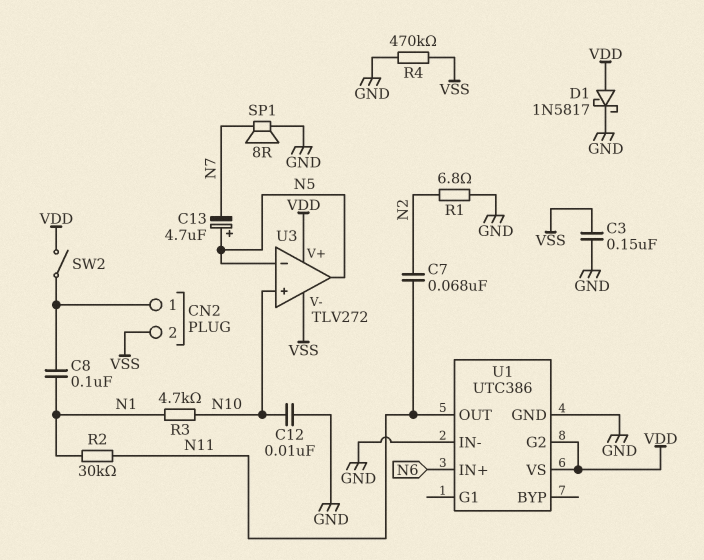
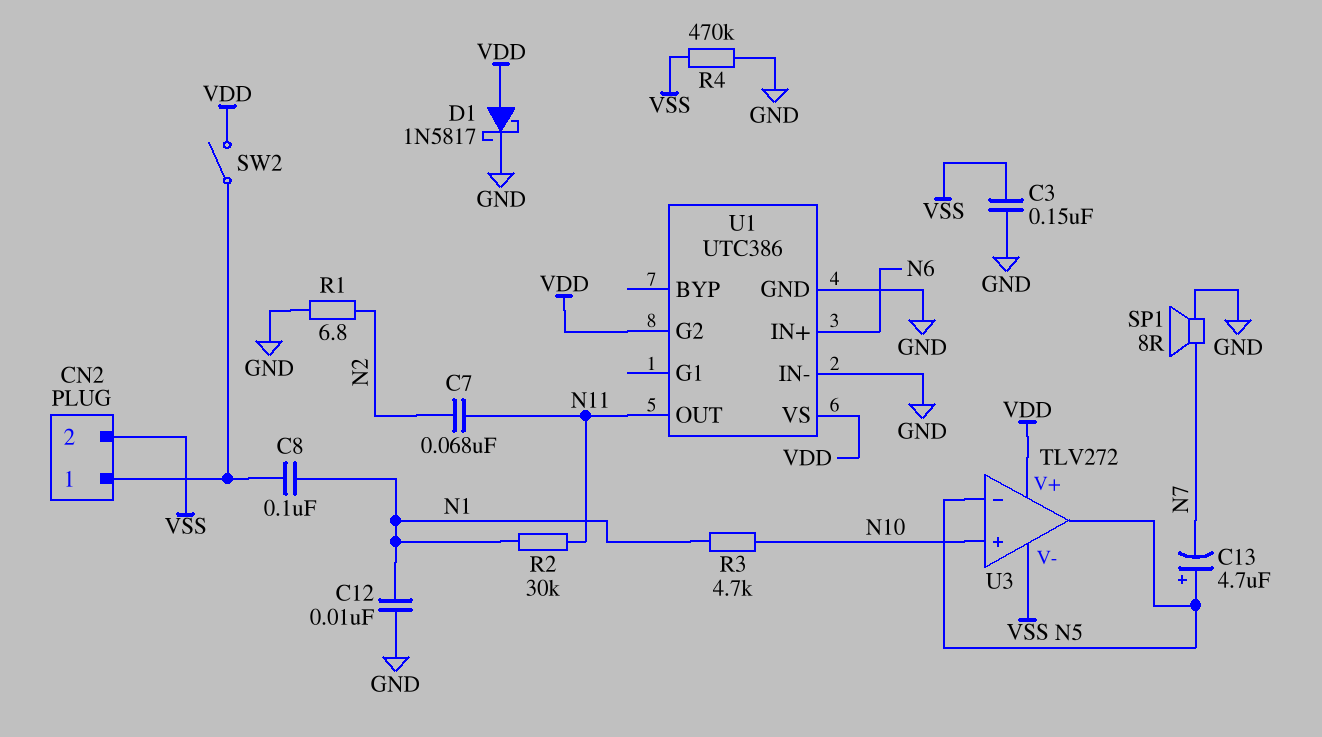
C12: 10nF (GND, N10) -> 10nF (GND, N1)

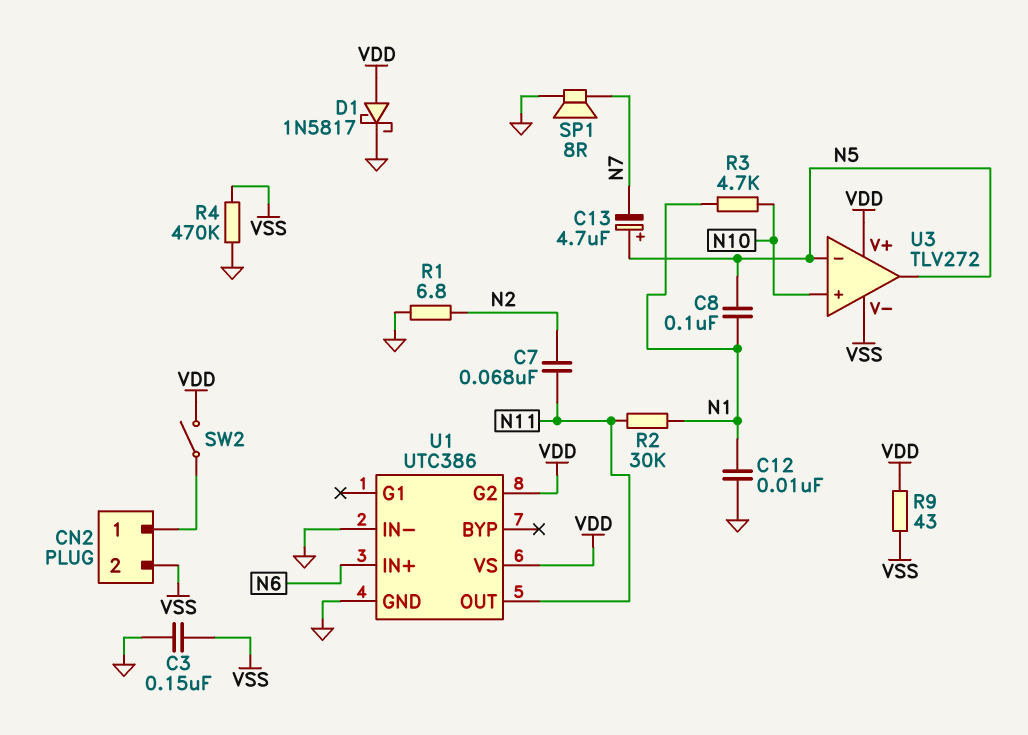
C8: 100nF (CN2/1, N1) -> 100nF (N1, N5)
R9: none -> 43 (VDD, VSS)

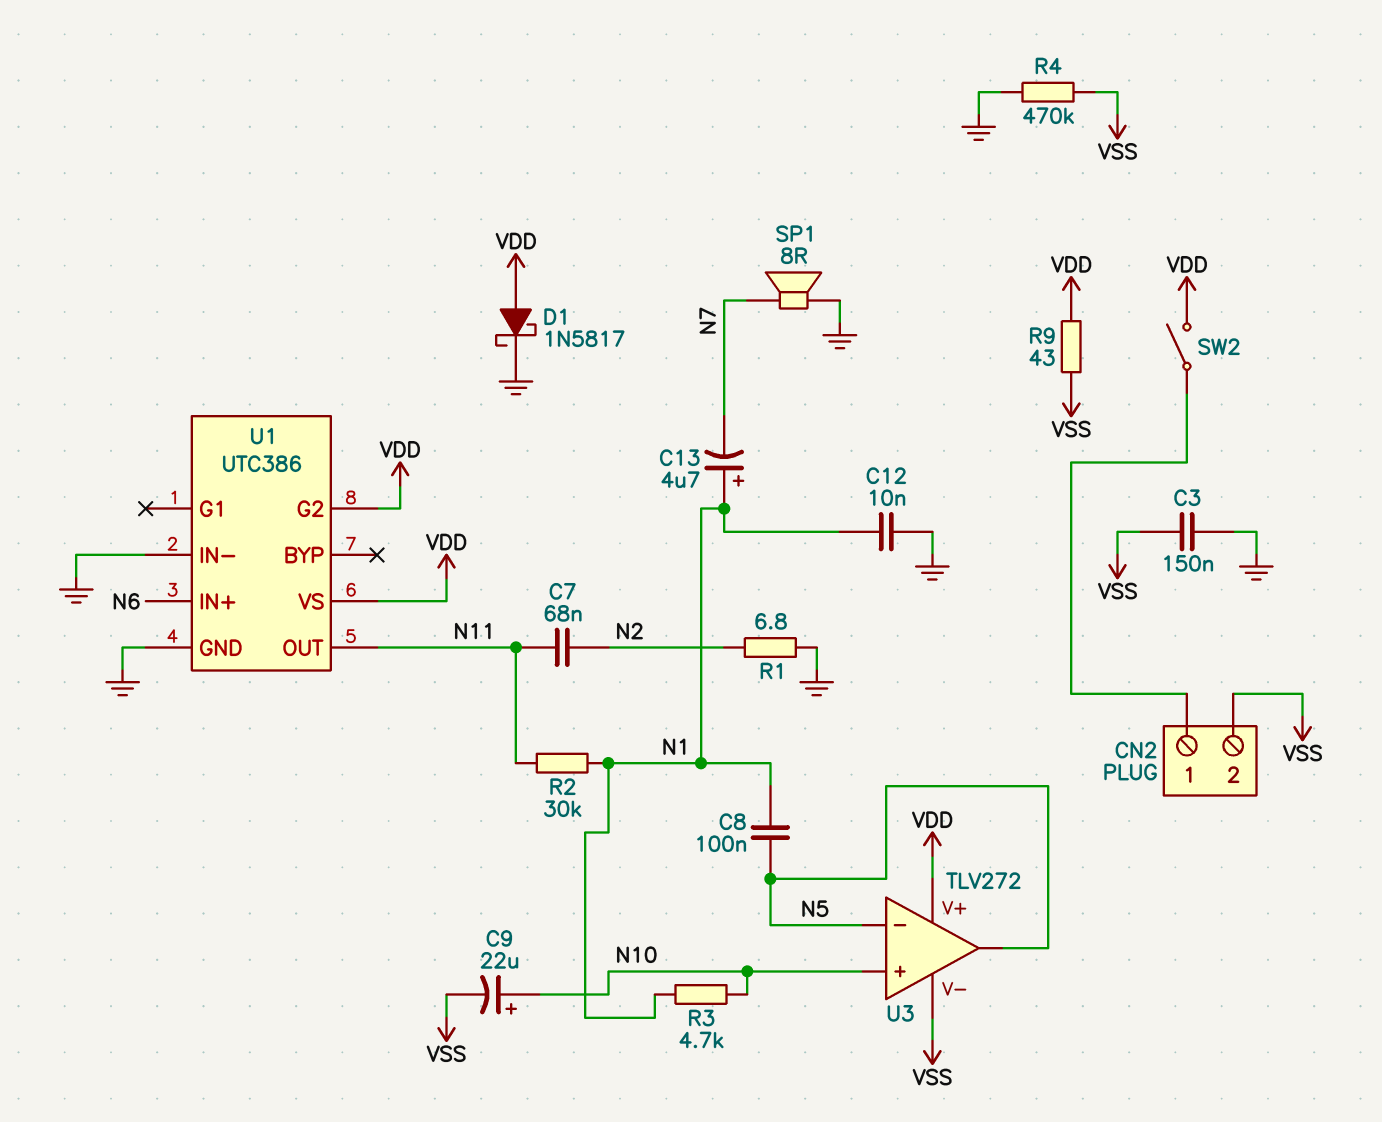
C9: none -> 22uF (plus N10, minus VSS)
C13: 4.7uF (plus N5, minus N7) -> 4.7uF (plus N1, minus N7)

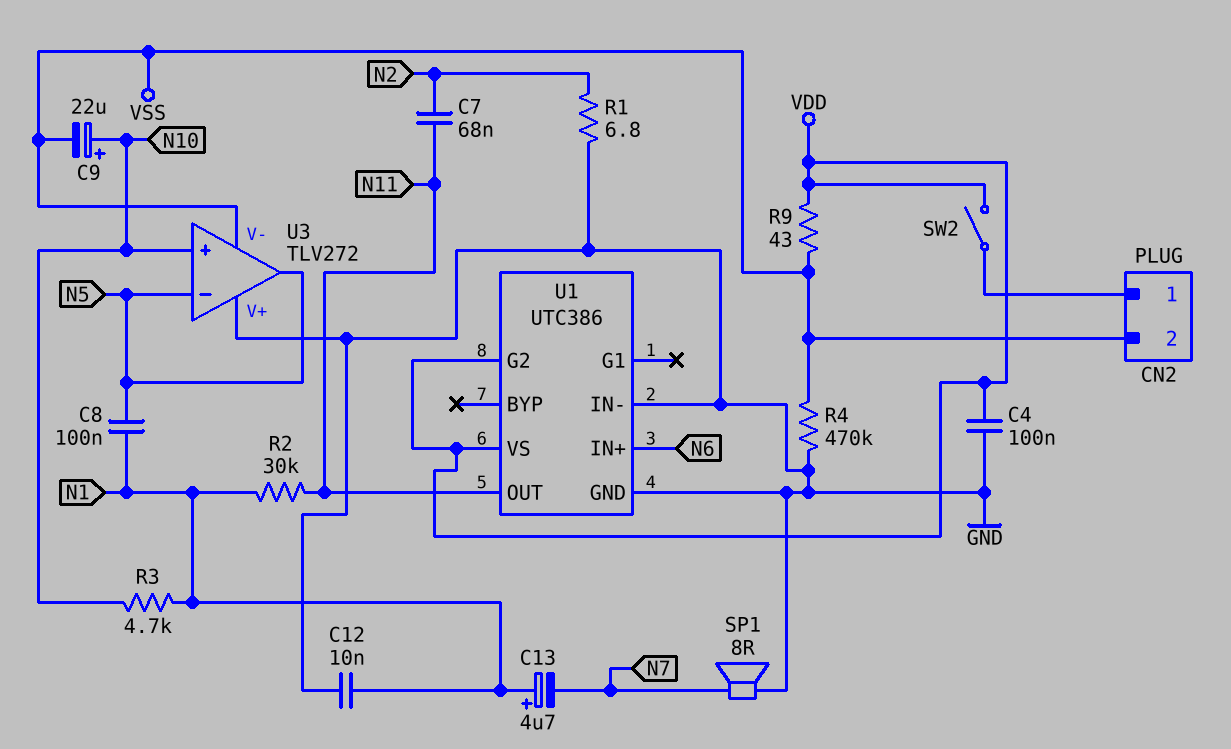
C3: 150nF (GND, VSS) -> none
C4: none -> 100nF (GND, VDD)
D1: schottky 1N5817 (A VDD, K GND) -> none
U3 pin V+: VDD -> GND

